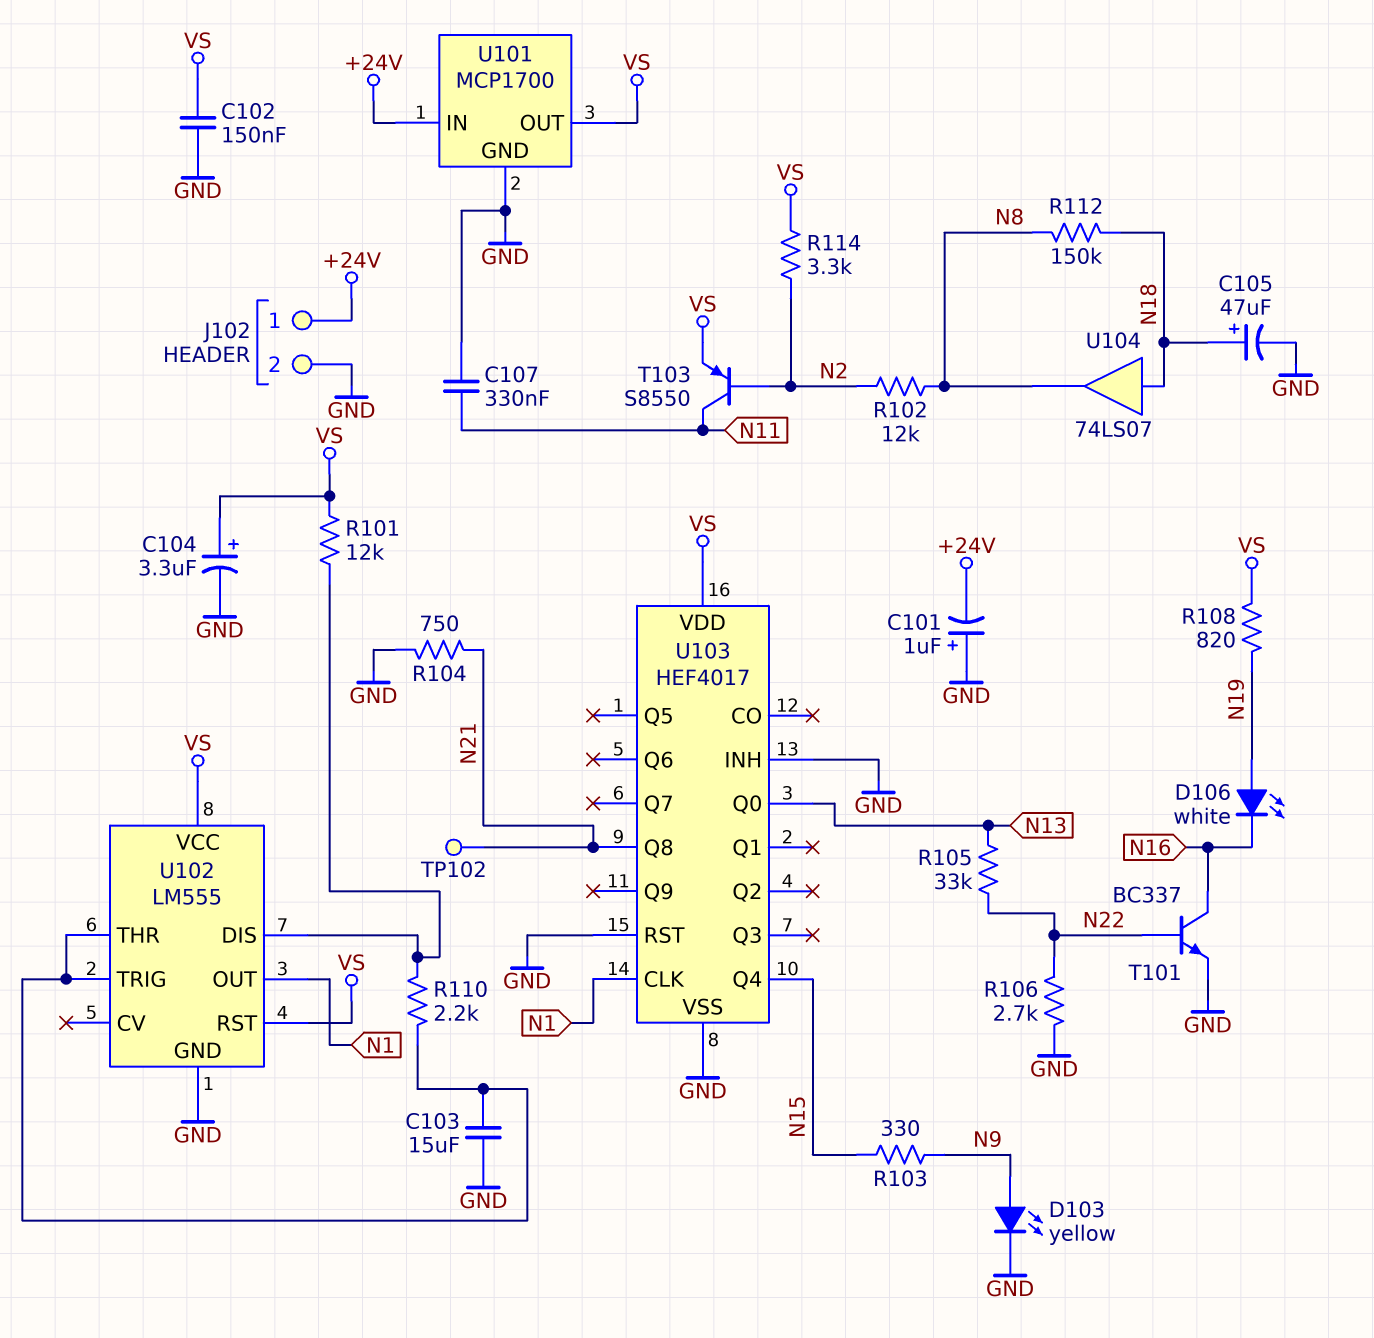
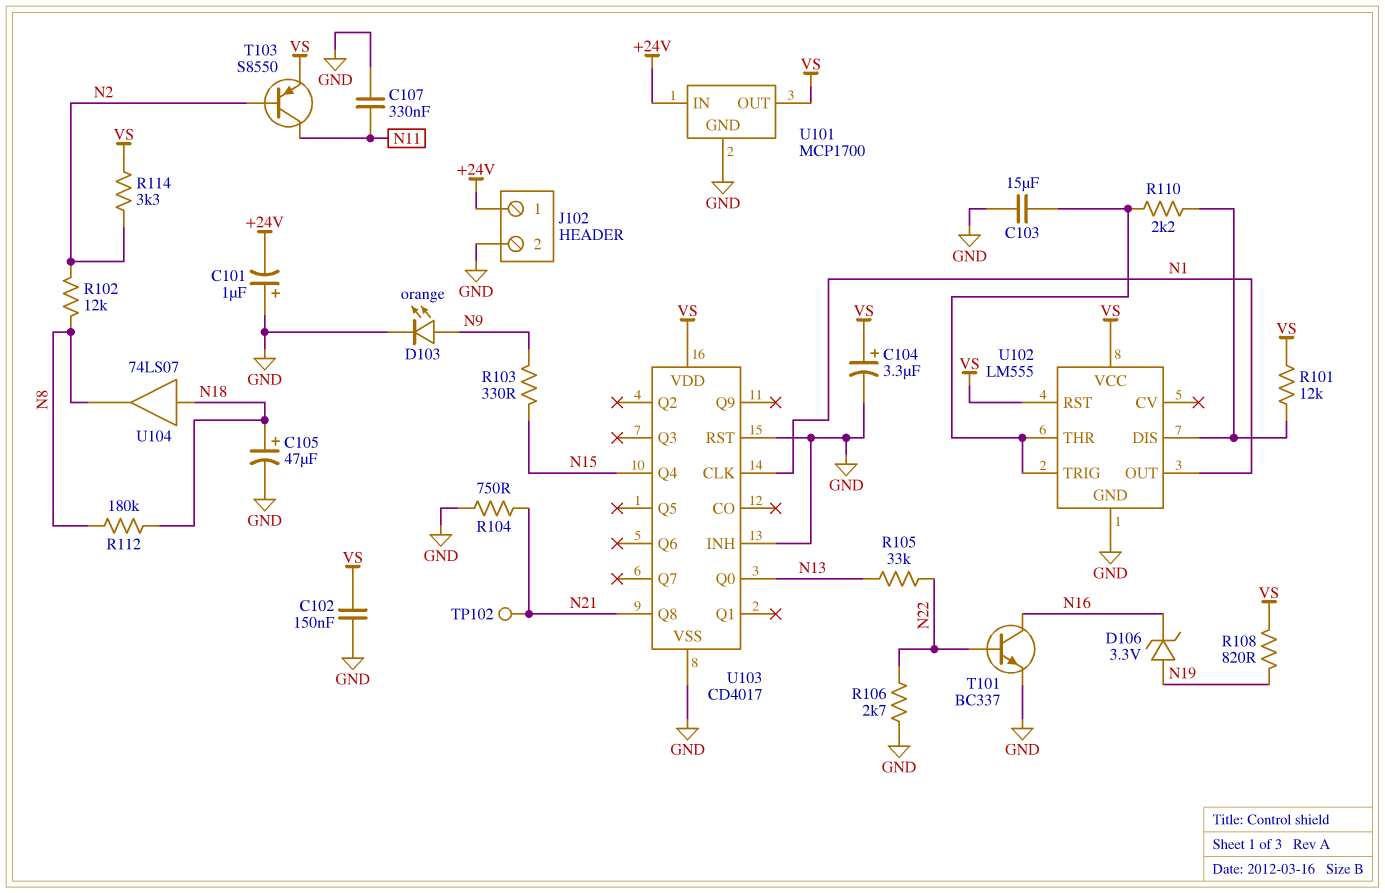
D103: LED yellow (A N9, K GND) -> LED orange (A N9, K GND)
D106: LED white (A N19, K N16) -> zener 3.3V (A N19, K N16)
R112: 150k (N8, N18) -> 180k (N8, N18)
U103: HEF4017 -> CD4017

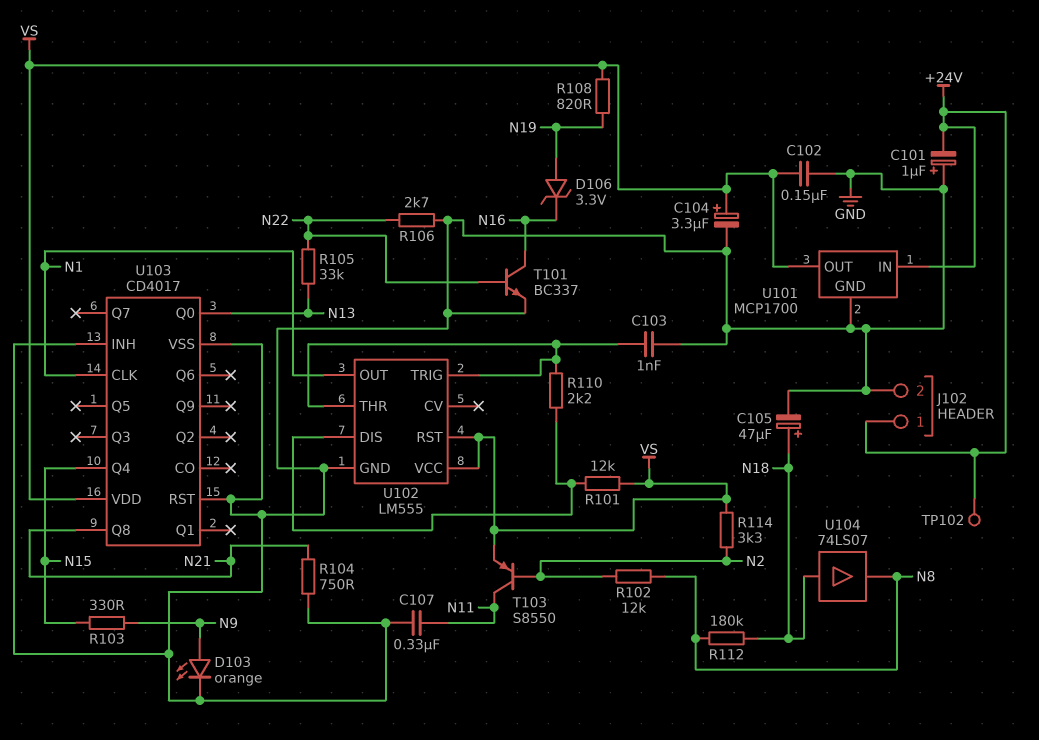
C103: 15uF (GND, U102/THR) -> 1nF (GND, U102/THR)
TP102: test point (N21) -> test point (+24V)

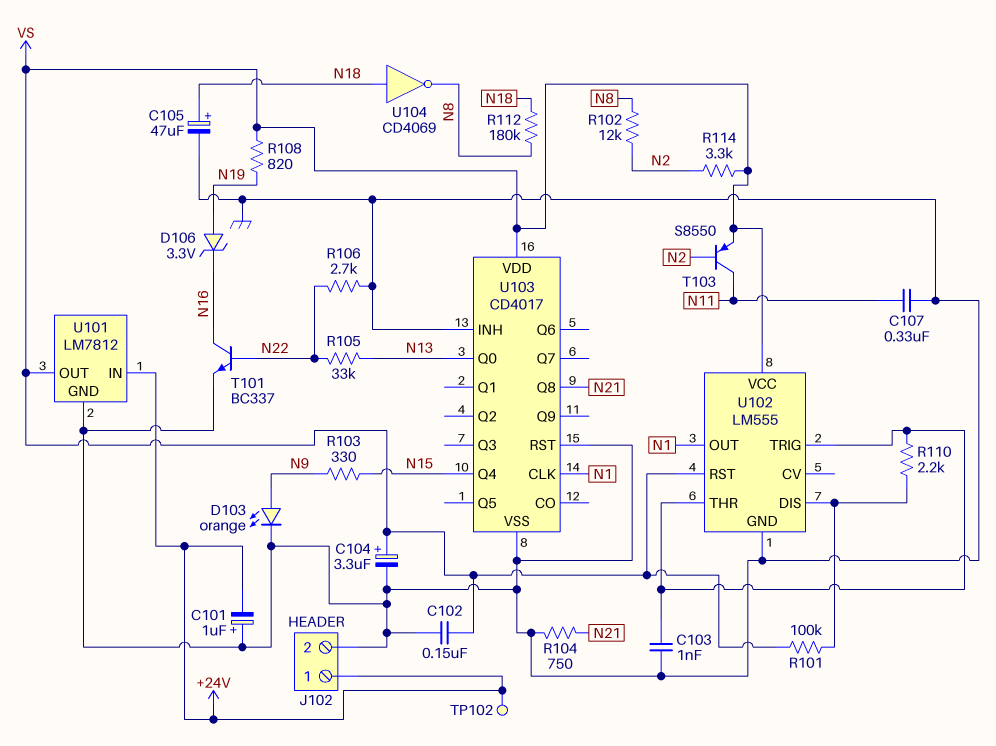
R101: 12k (U102/DIS, VS) -> 100k (U102/DIS, VS)
U101: MCP1700 -> LM7812
U104: buffer 74LS07 (in N18, out N8) -> NOT CD4069 (in N18, out N8)

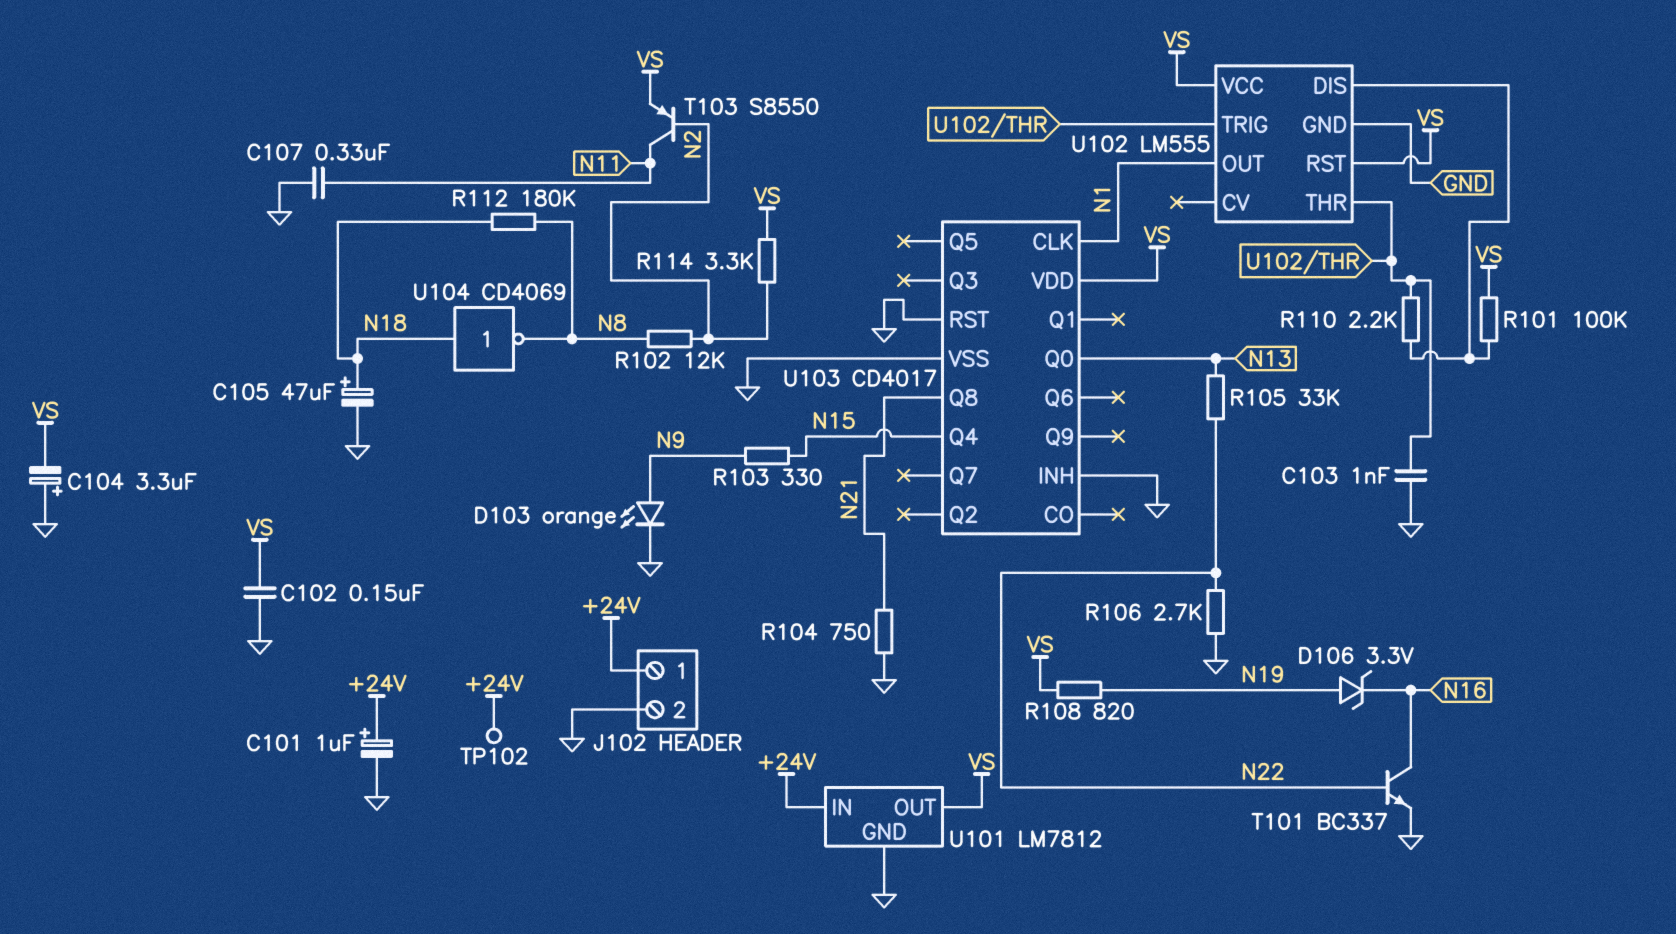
C101: 1uF (plus GND, minus +24V) -> 1uF (plus +24V, minus GND)
C104: 3.3uF (plus VS, minus GND) -> 3.3uF (plus GND, minus VS)

